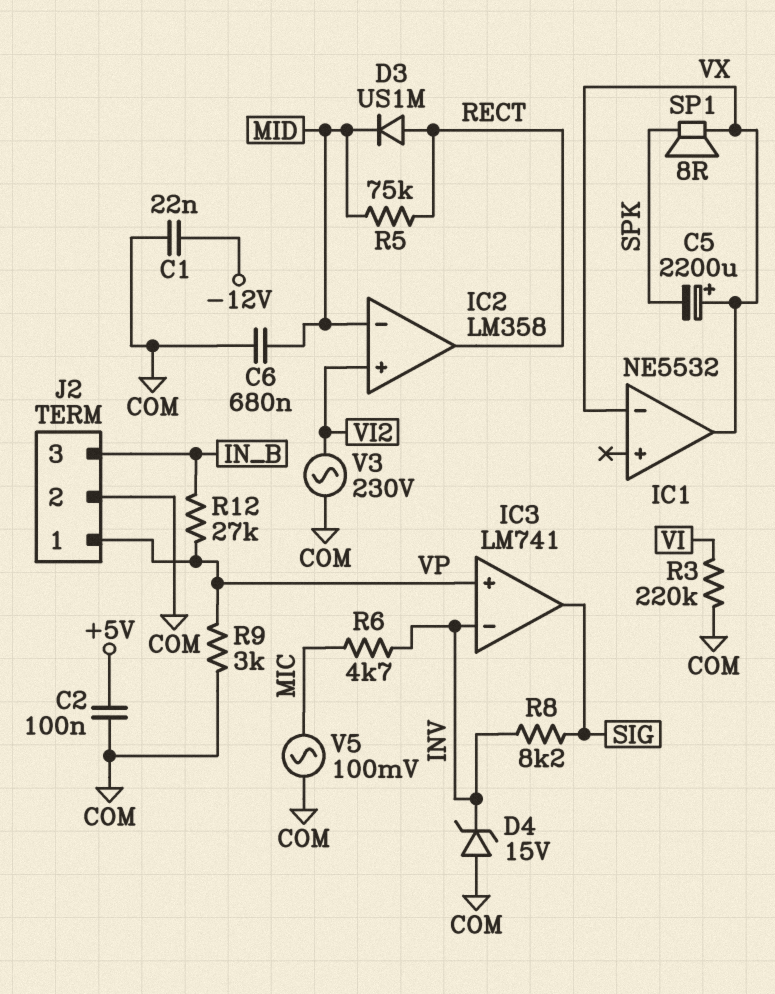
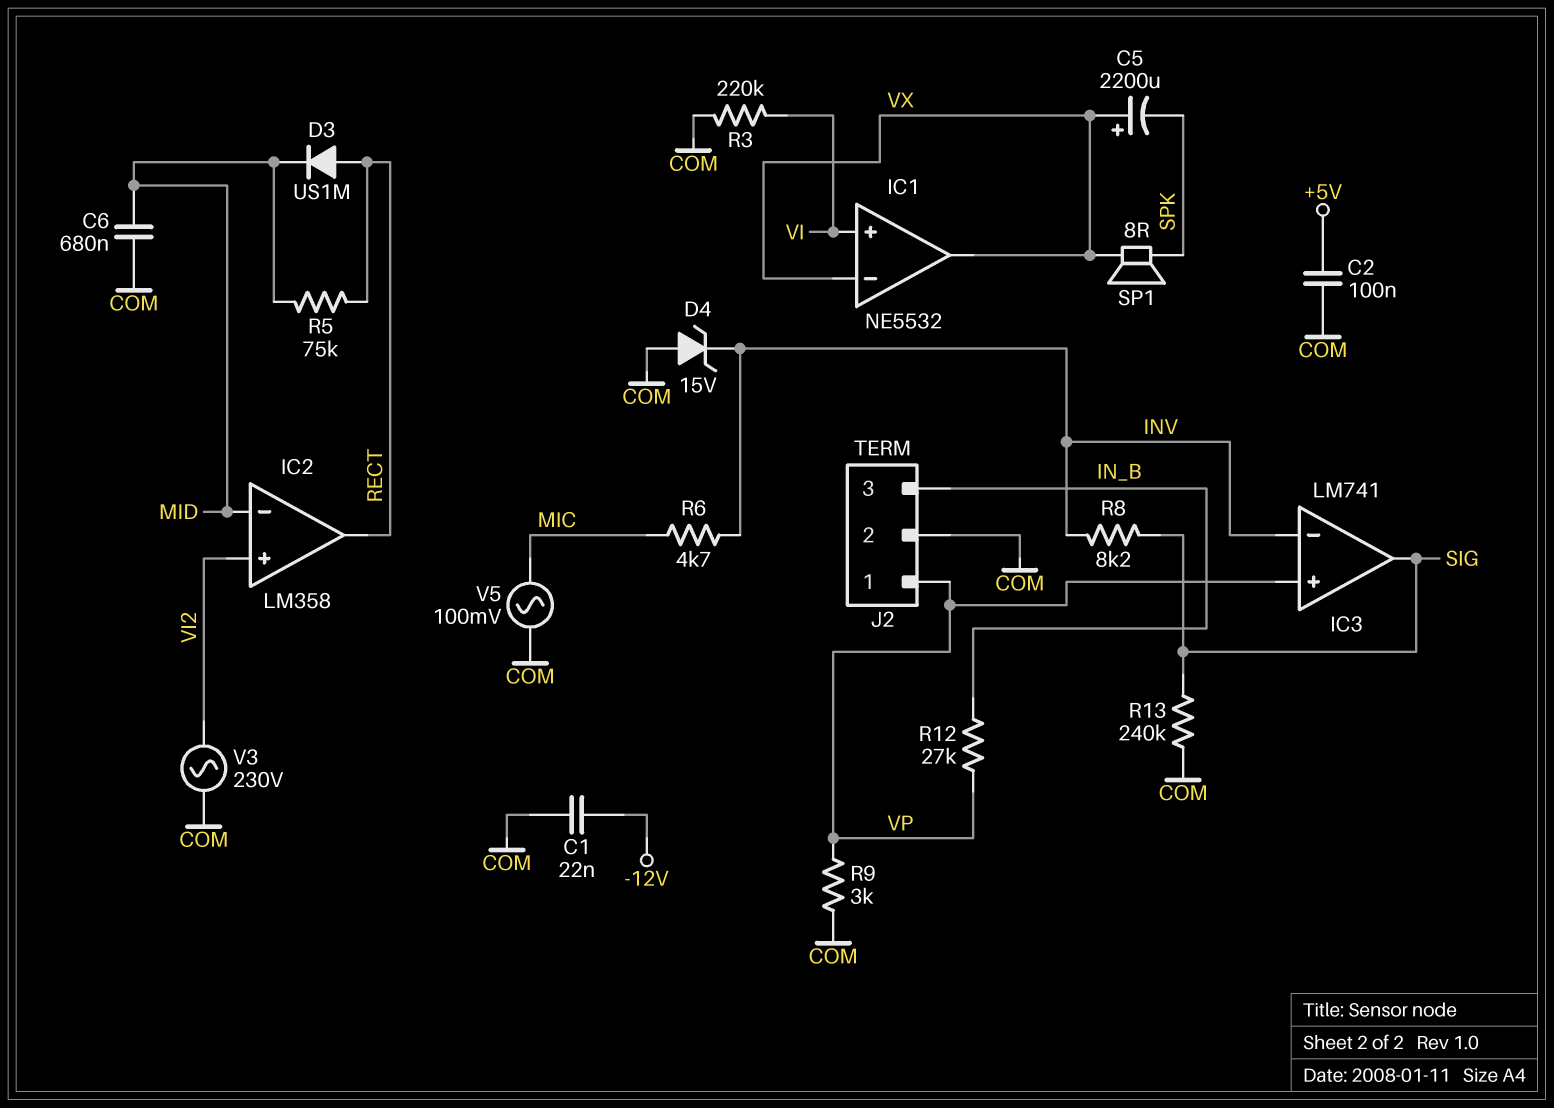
IC1 pin in+: none -> VI
R13: none -> 240k (COM, SIG)

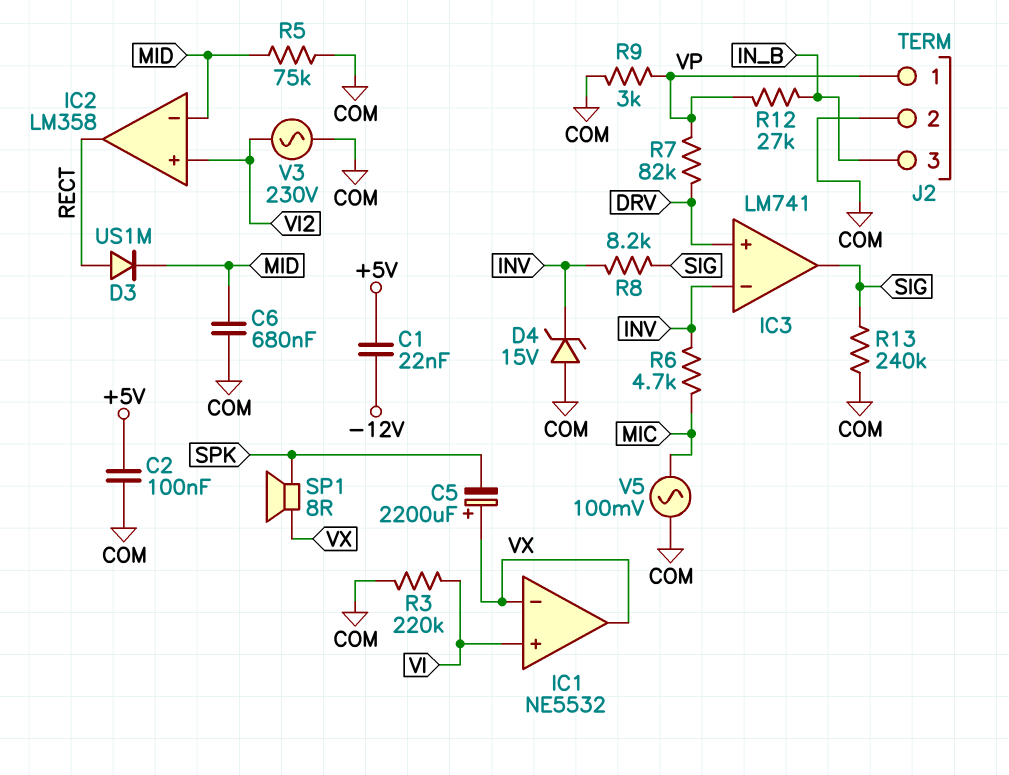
C1: 22nF (-12V, COM) -> 22nF (+5V, -12V)
IC3 pin in+: VP -> DRV
R5: 75k (MID, RECT) -> 75k (COM, MID)
R7: none -> 82k (DRV, VP)

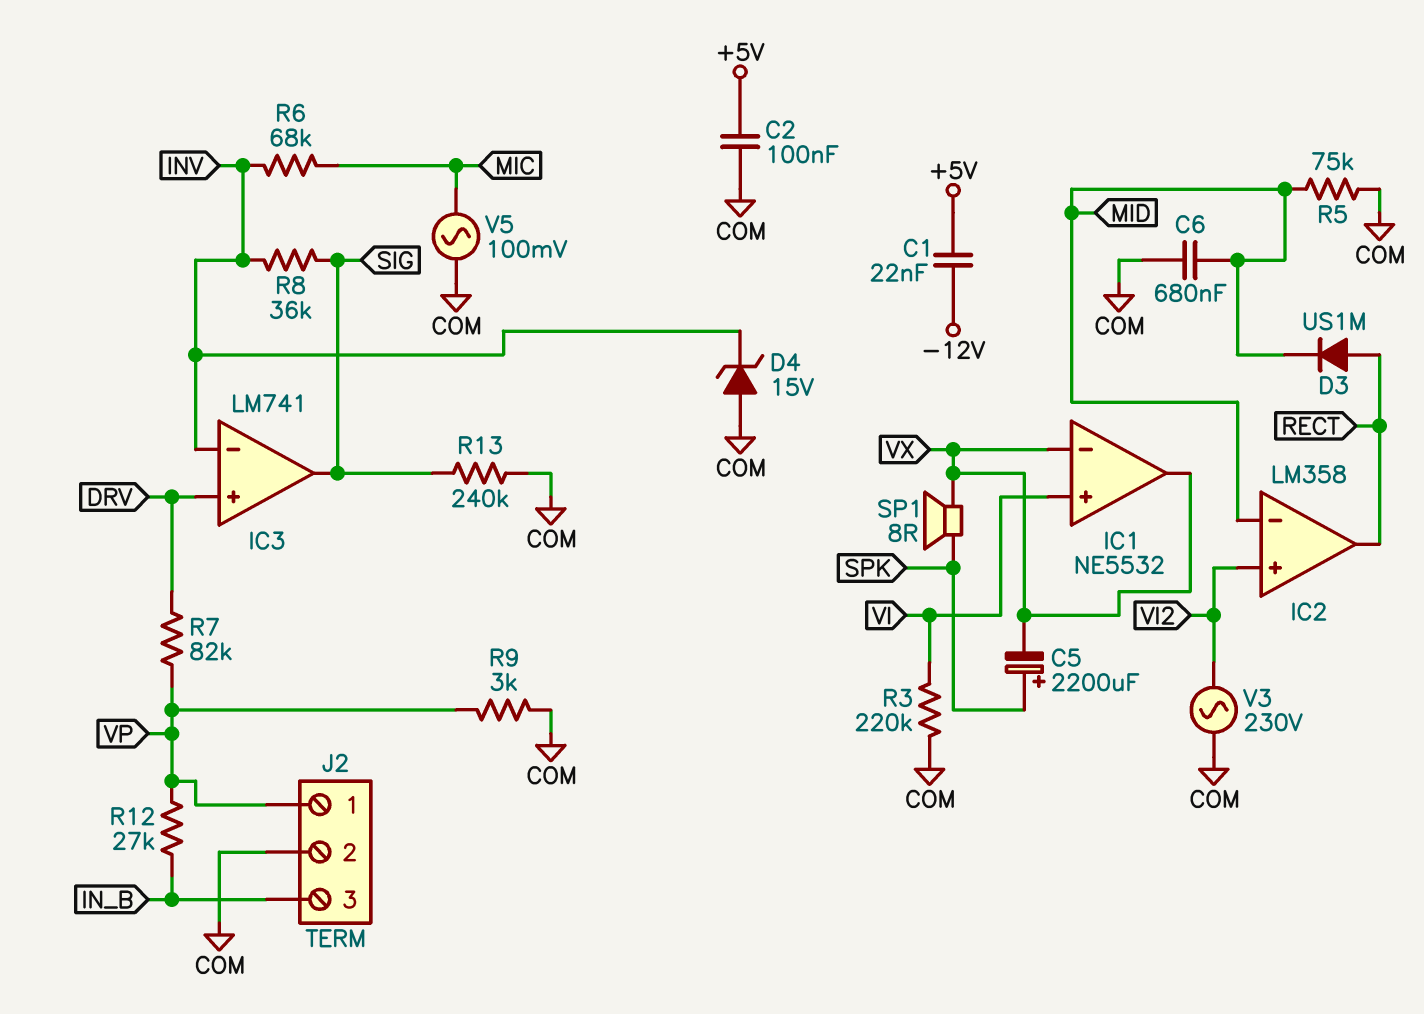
C5: 2200uF (plus VX, minus SPK) -> 2200uF (plus SPK, minus VX)
R6: 4.7k (INV, MIC) -> 68k (INV, MIC)
R8: 8.2k (INV, SIG) -> 36k (INV, SIG)

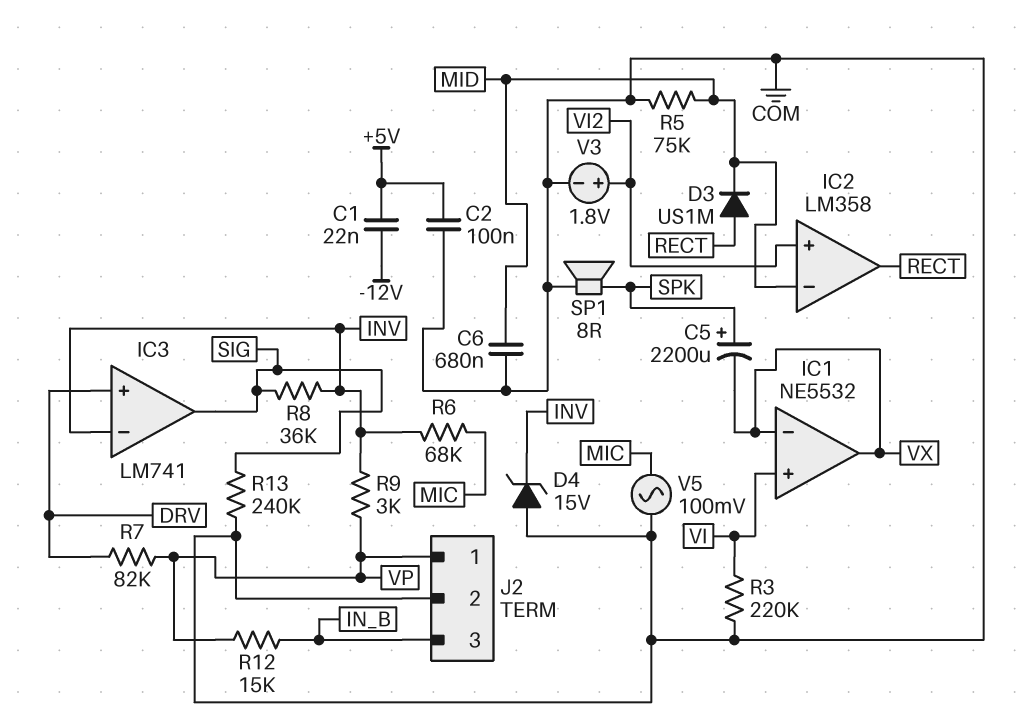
R9: 3k (COM, VP) -> 3k (INV, VP)
R12: 27k (IN_B, VP) -> 15k (IN_B, VP)
SP1: speaker 8R (SPK, VX) -> speaker 8R (COM, SPK)
V3: AC 230V (COM, VI2) -> 1.8V (plus VI2, minus COM)

